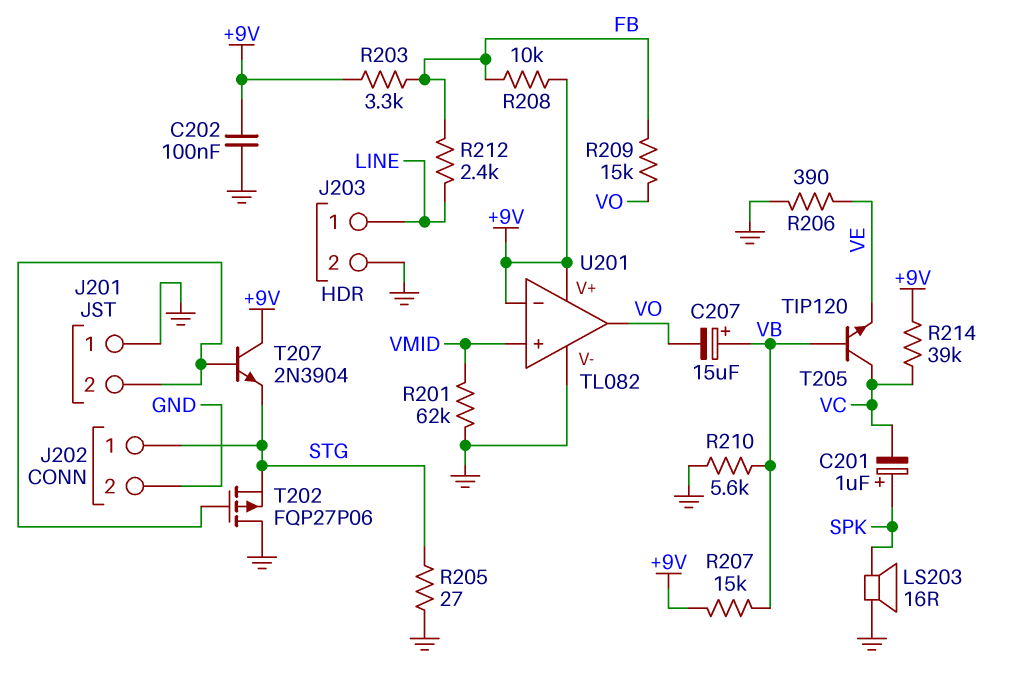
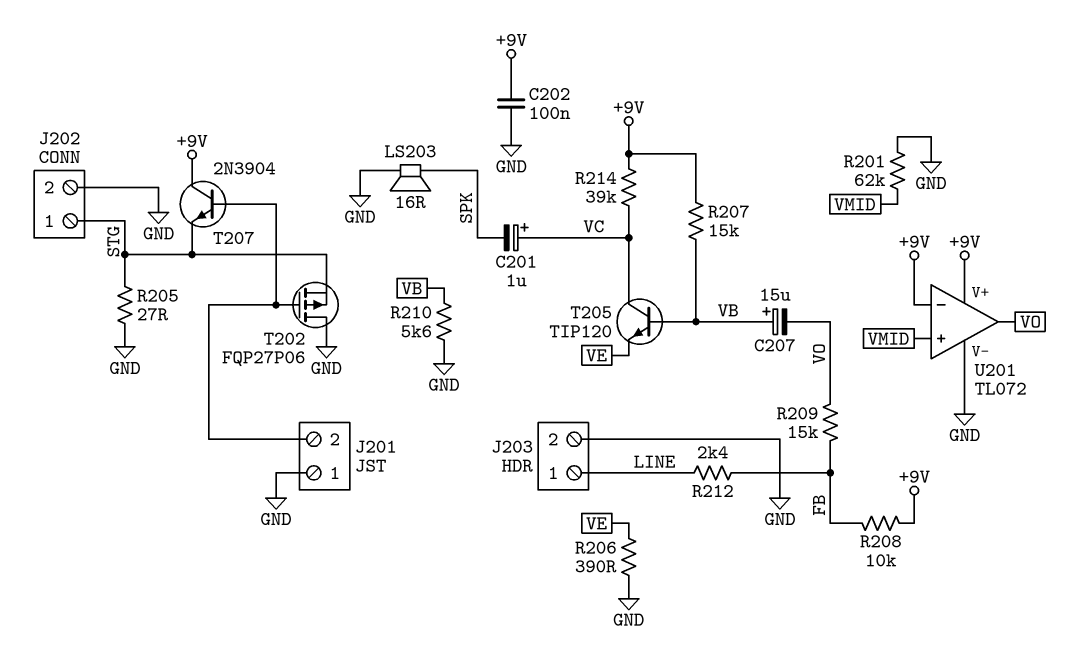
C201: 1uF (plus SPK, minus VC) -> 1uF (plus VC, minus SPK)
R203: 3.3k (+9V, FB) -> none
U201: TL082 -> TL072

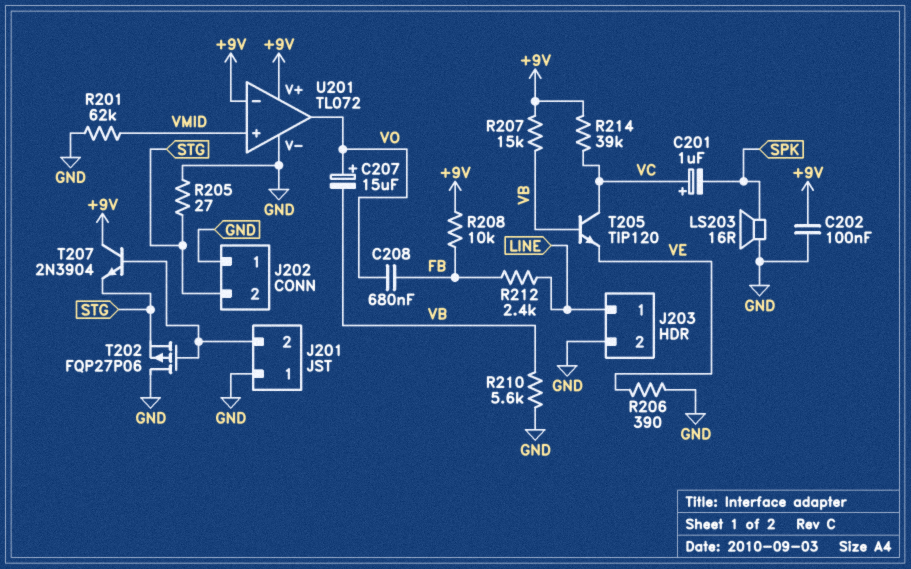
C207: 15uF (plus VB, minus VO) -> 15uF (plus VO, minus VB)
C208: none -> 680nF (FB, VO)
J202 pin 1: STG -> GND
J202 pin 2: GND -> STG
R209: 15k (FB, VO) -> none

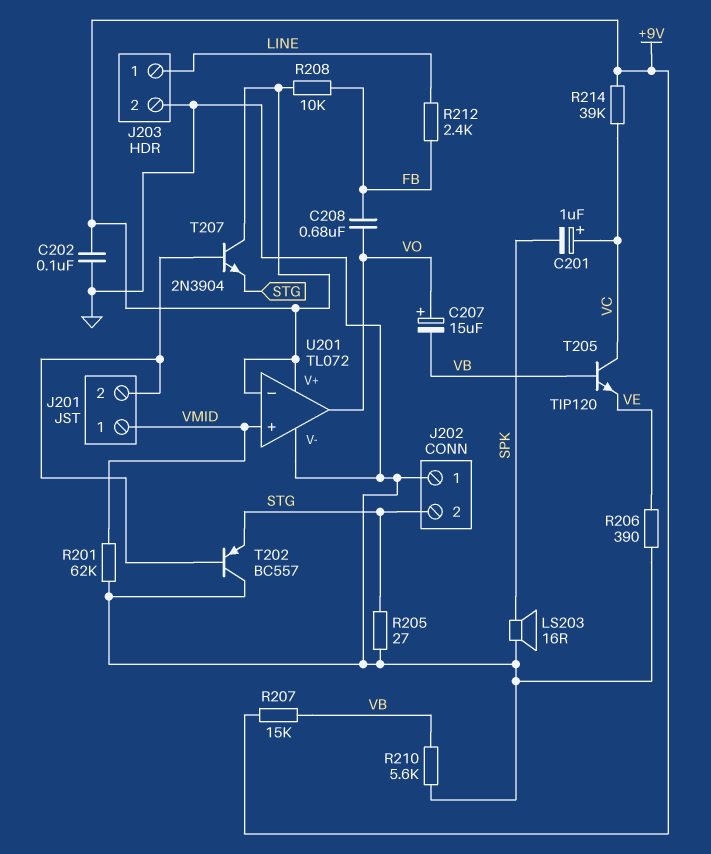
J201 pin 1: GND -> VMID
T202: PMOS FQP27P06 (G J201/2, D GND, S STG) -> PNP BC557 (B J201/2, C GND, E STG)

